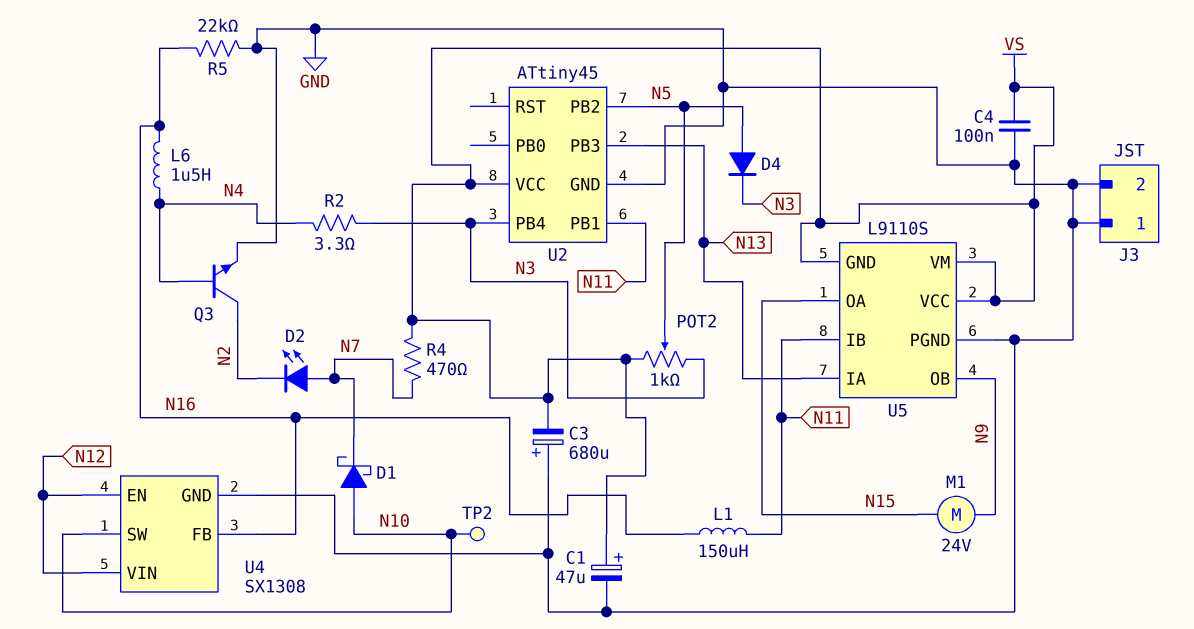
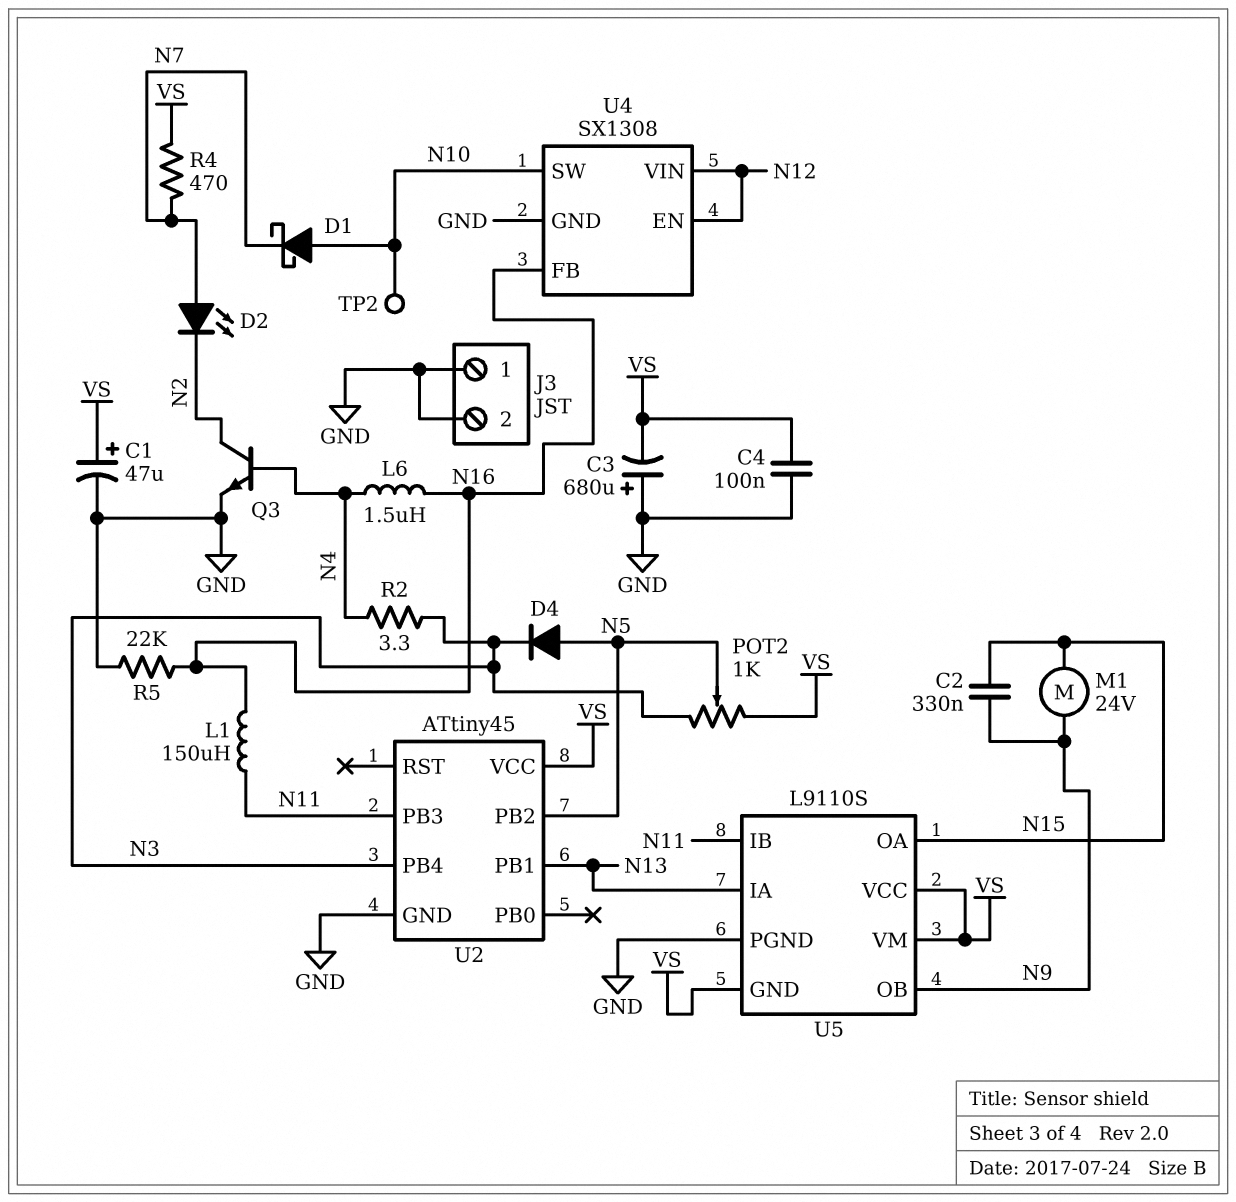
C2: none -> 330nF (N9, N15)
U2 pin PB1: N11 -> N13
U2 pin PB3: N13 -> N11

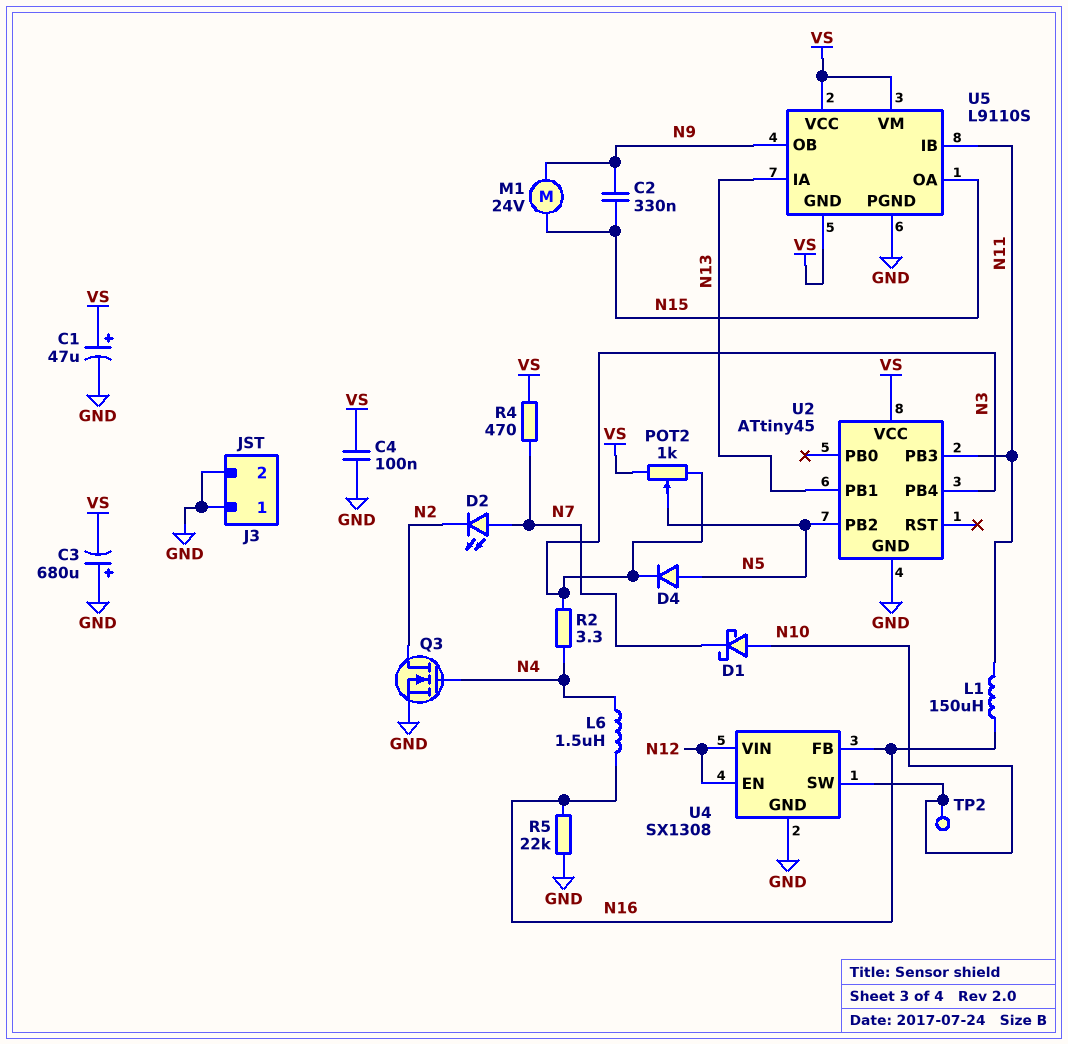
Q3: NPN (B N4, C N2, E GND) -> NMOS (G N4, D N2, S GND)

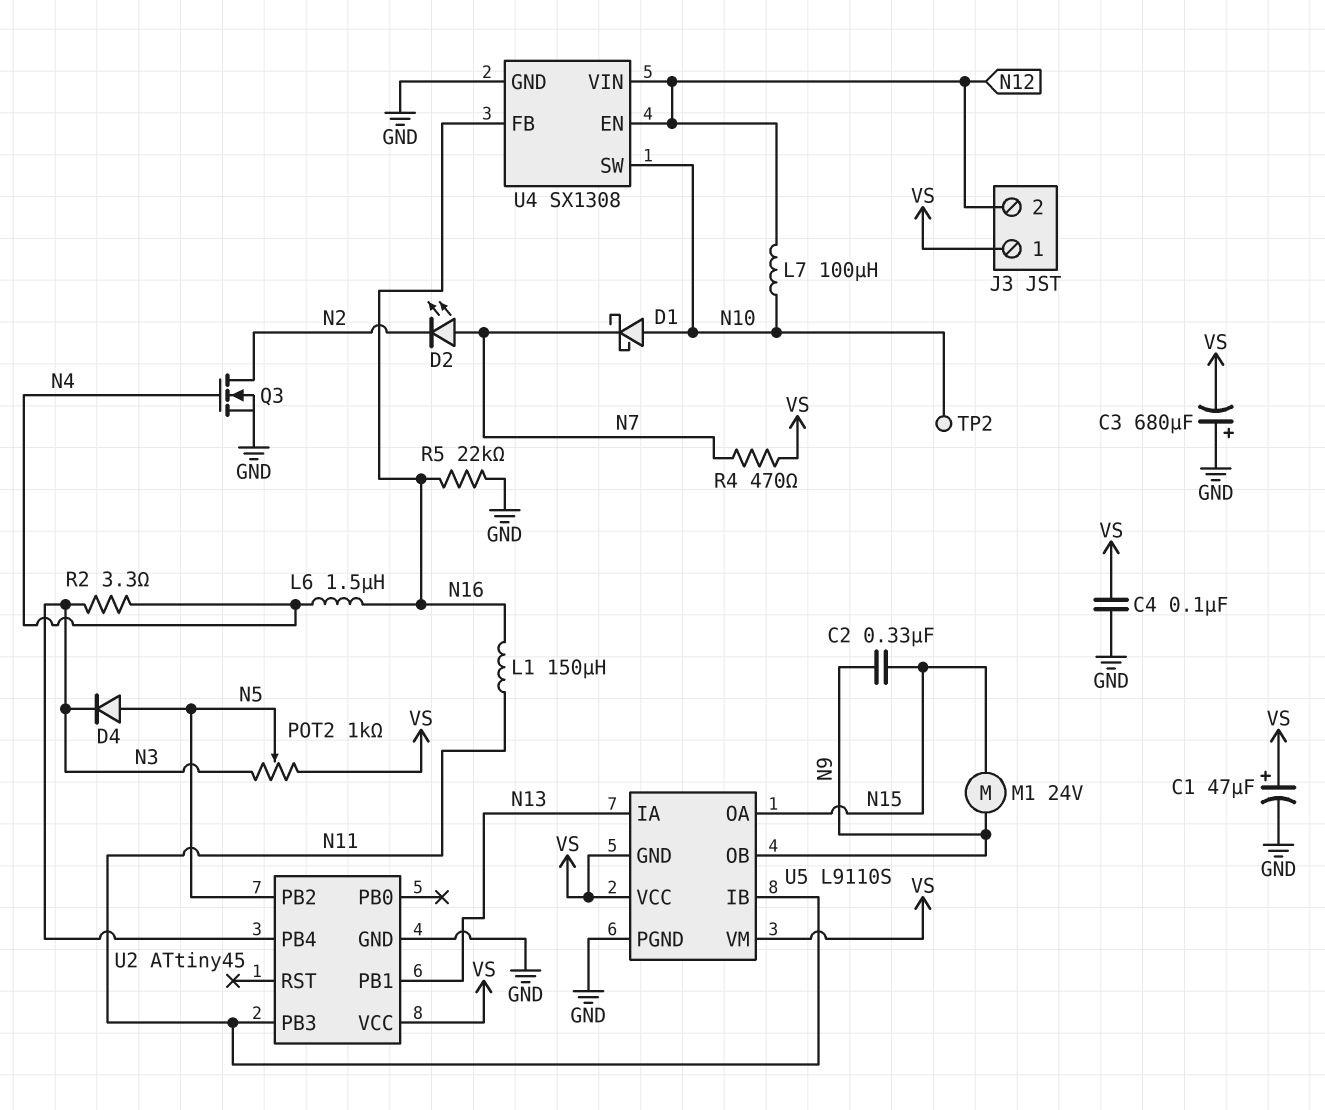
J3 pin 1: GND -> VS
J3 pin 2: GND -> N12
L7: none -> 100uH (N10, N12)

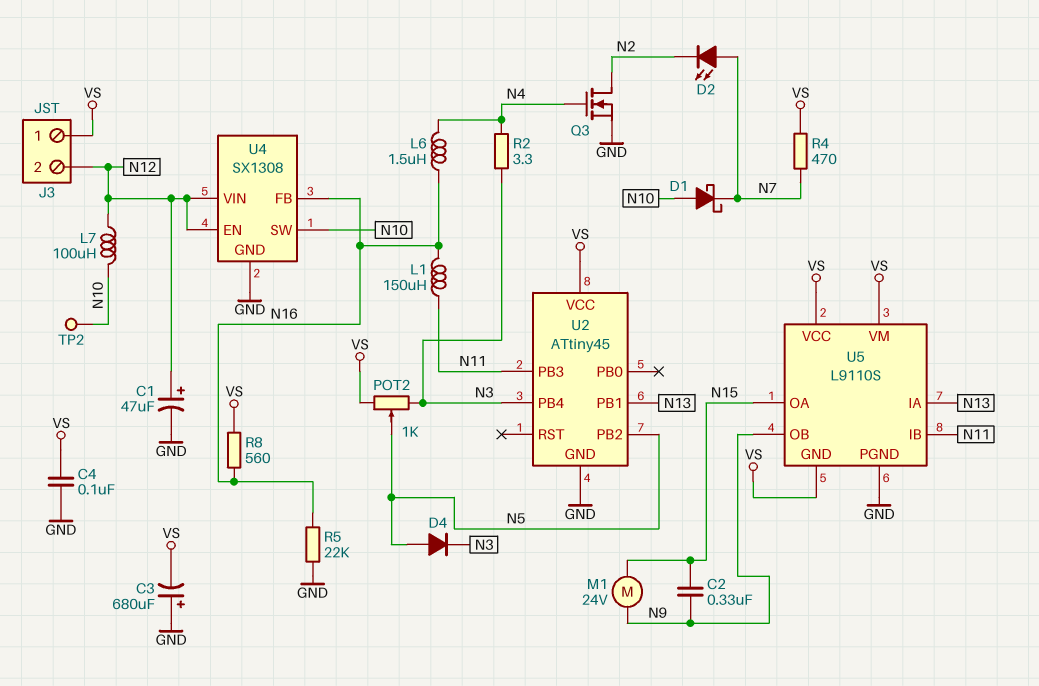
C1: 47uF (plus VS, minus GND) -> 47uF (plus N12, minus GND)
R8: none -> 560 (N16, VS)

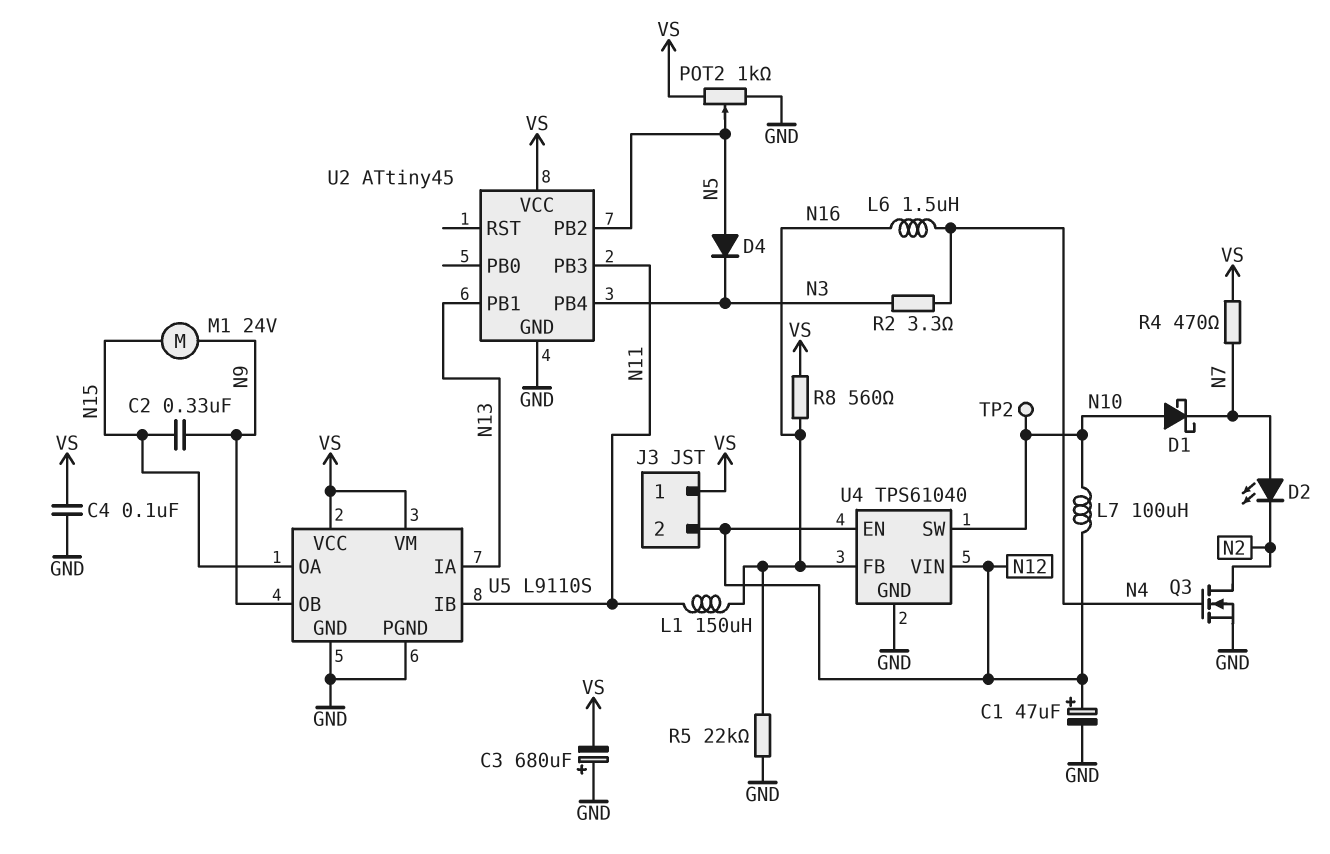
POT2: 1k (N3, VS, wiper N5) -> 1k (GND, VS, wiper N5)
U4: SX1308 -> TPS61040
U5 pin GND: VS -> GND

